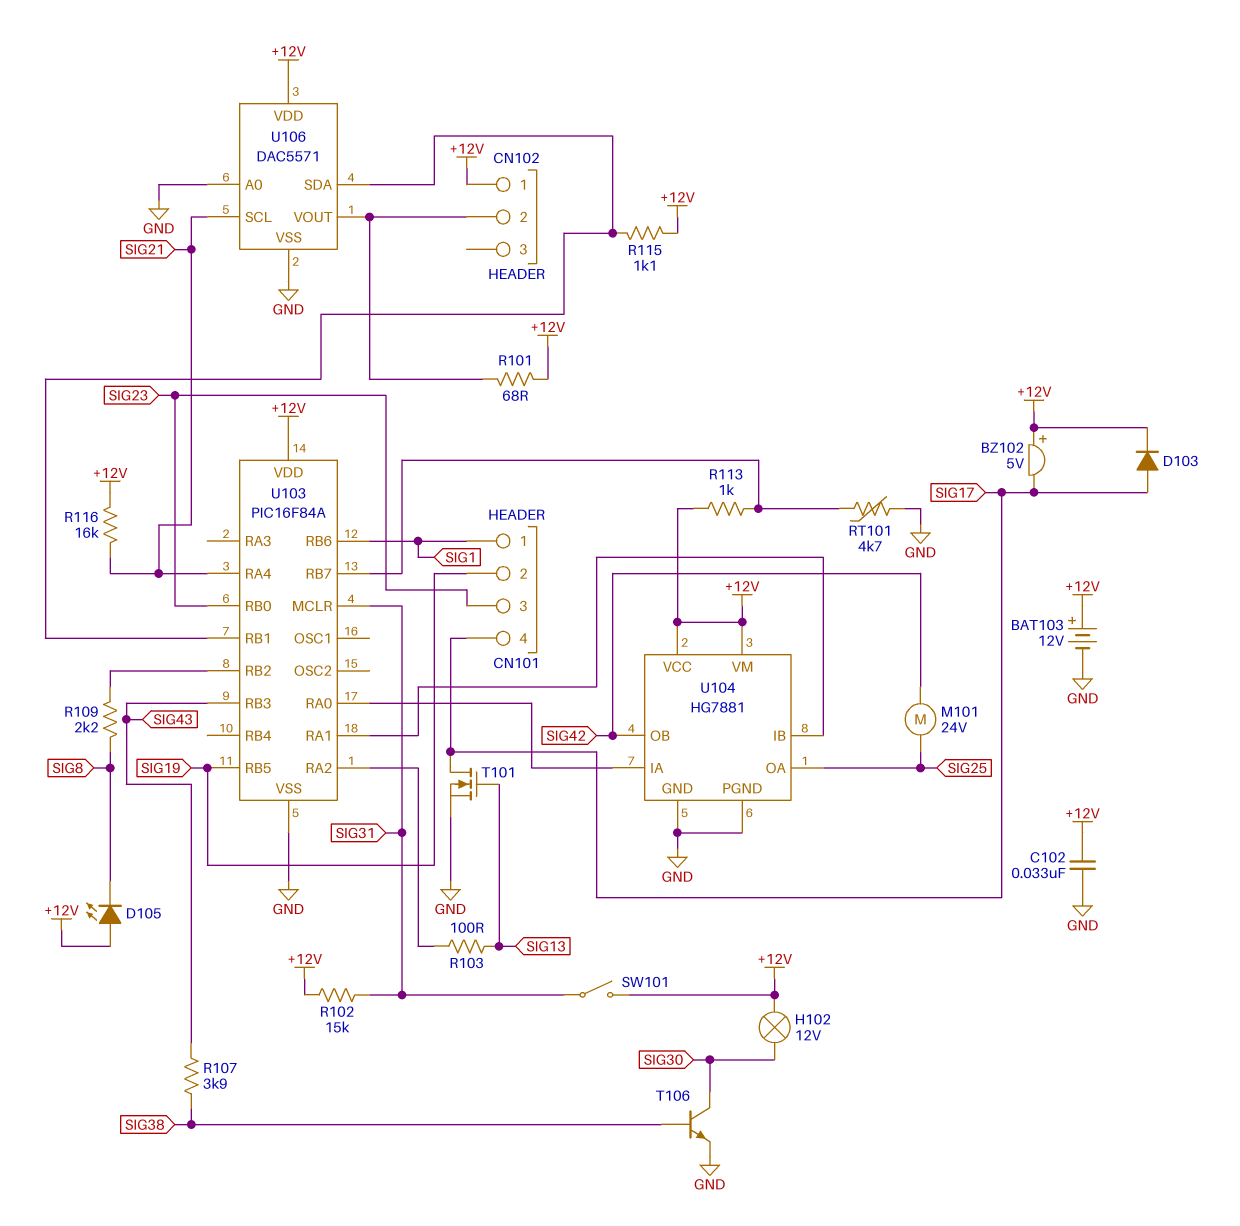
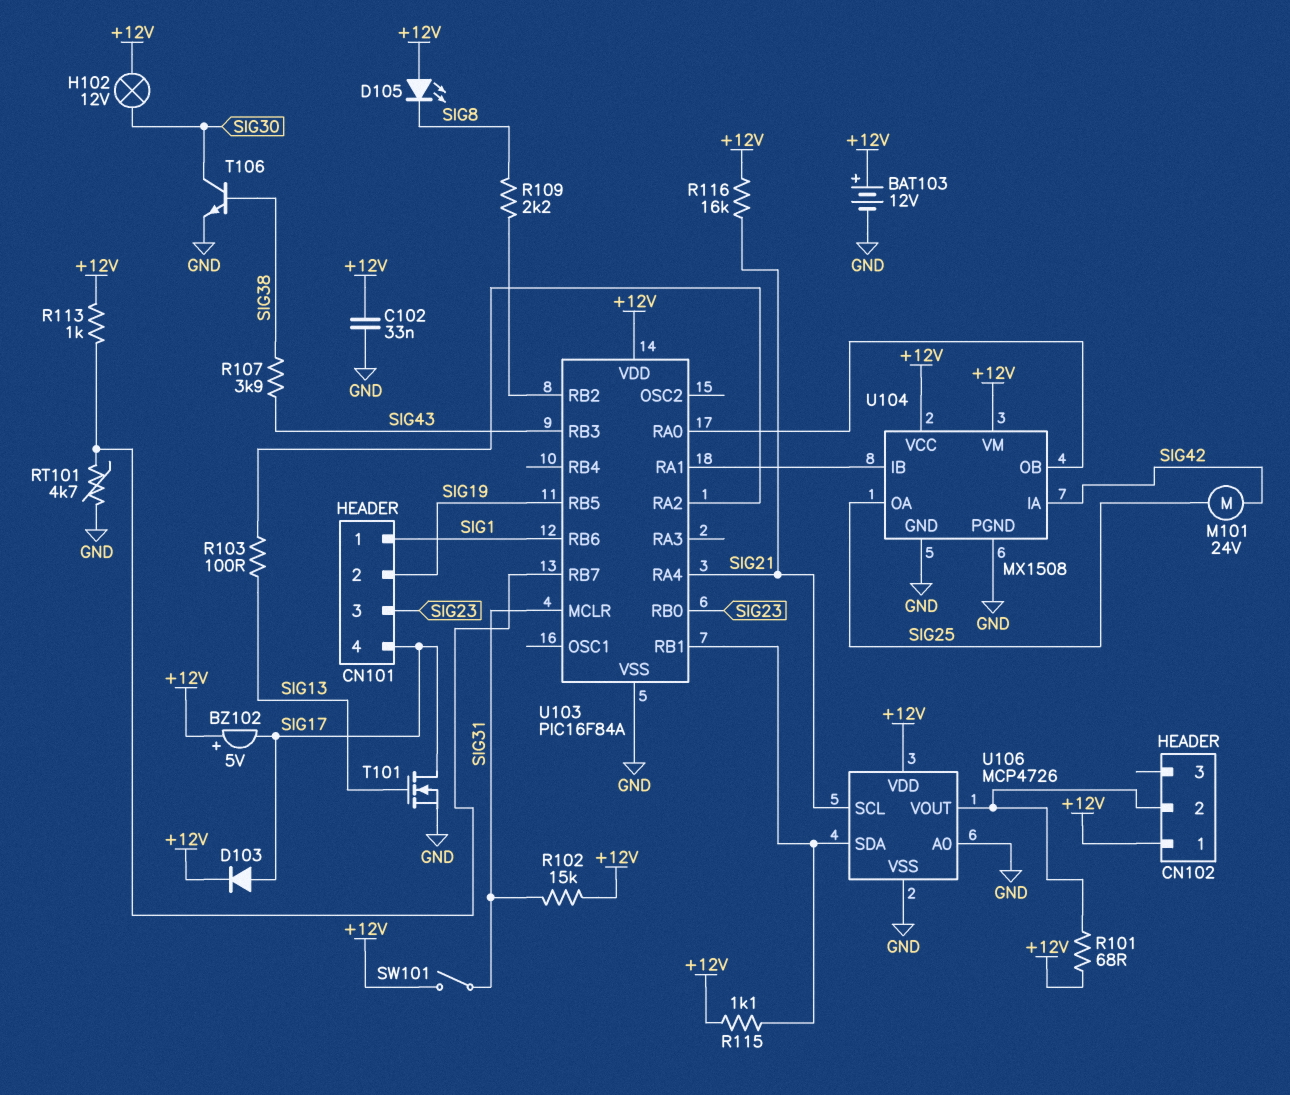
U104: HG7881 -> MX1508
U104 pin IA: U103/RA0 -> SIG42
U104 pin OB: SIG42 -> U103/RA0
U106: DAC5571 -> MCP4726

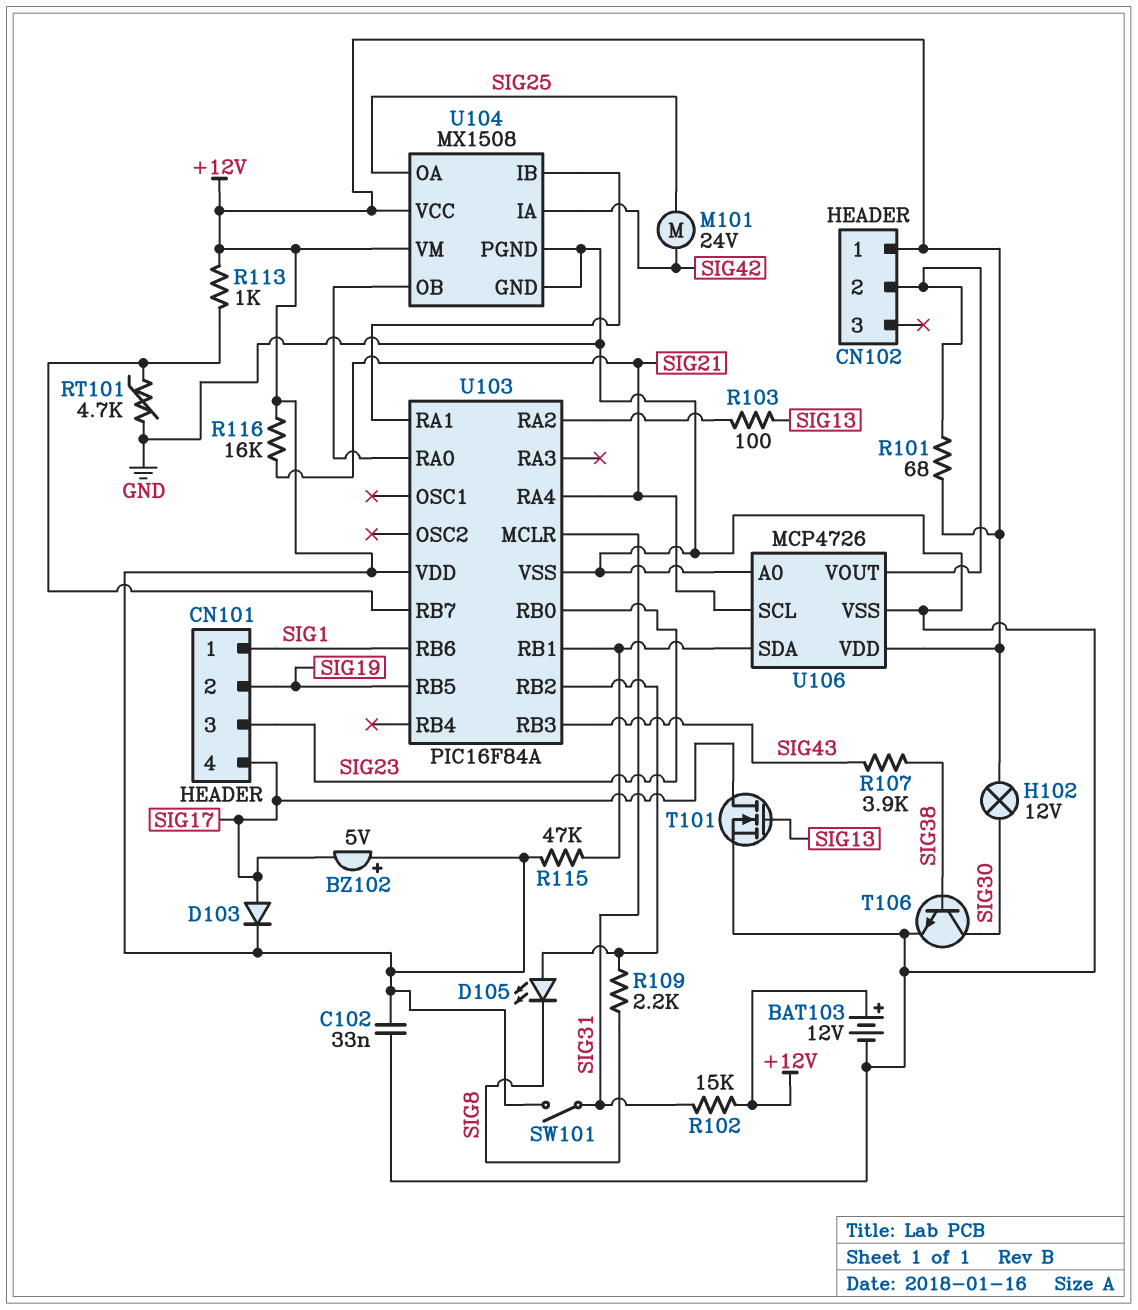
D105: LED (A +12V, K SIG8) -> LED (A U103/RB2, K SIG8)
R115: 1.1k (+12V, U103/RB1) -> 47k (+12V, U103/RB1)

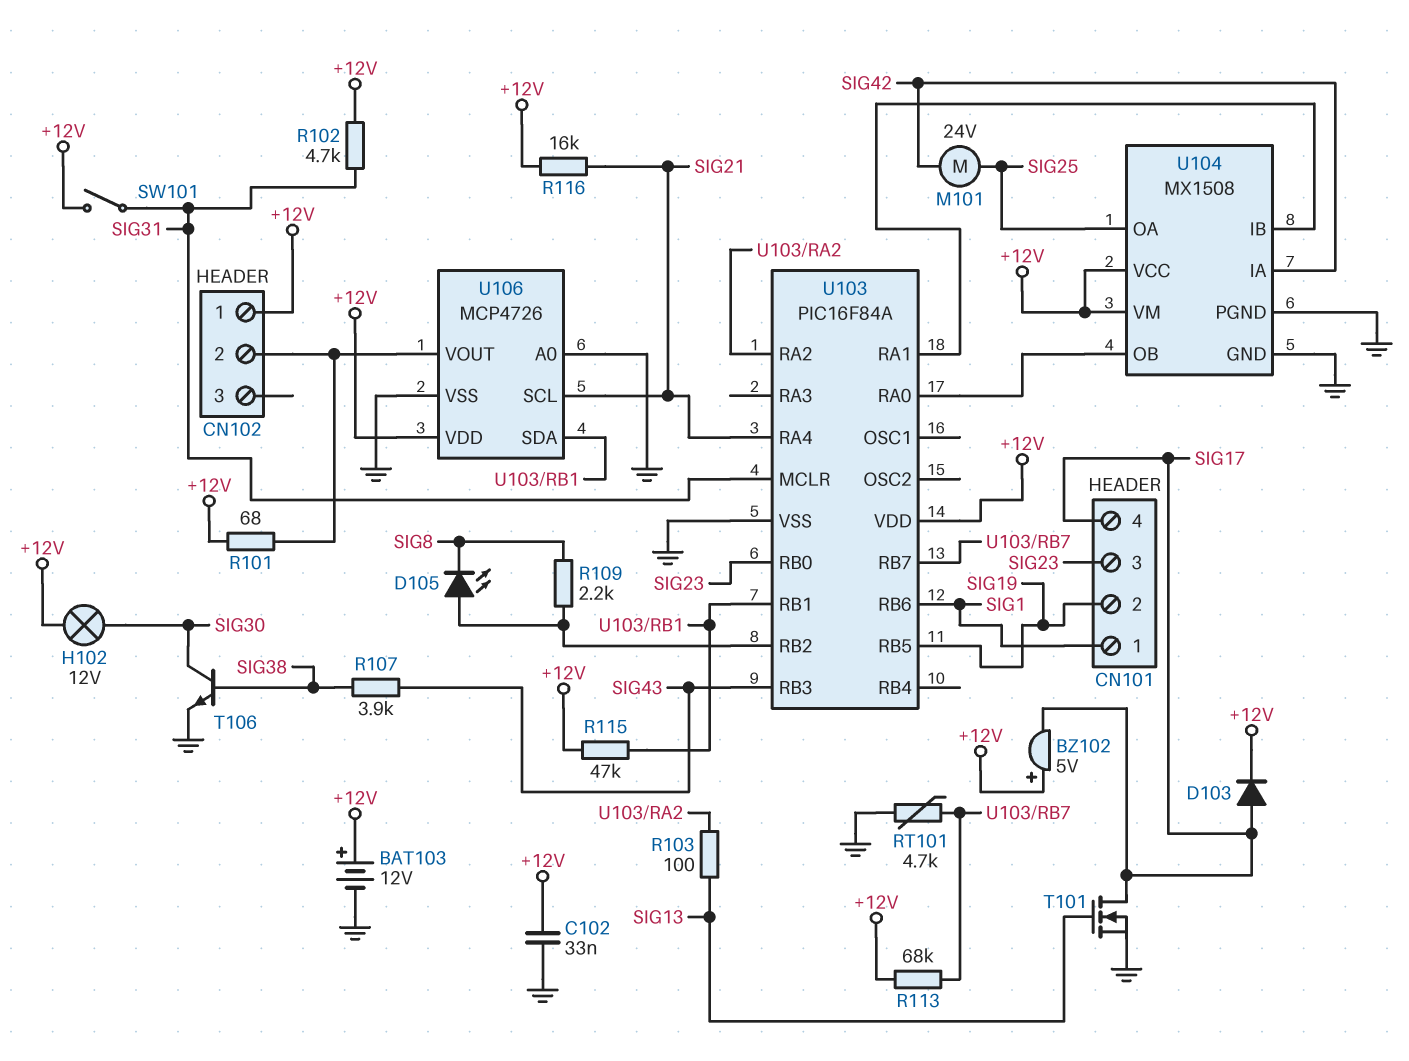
R102: 15k (+12V, SIG31) -> 4.7k (+12V, SIG31)
R113: 1k (+12V, U103/RB7) -> 68k (+12V, U103/RB7)

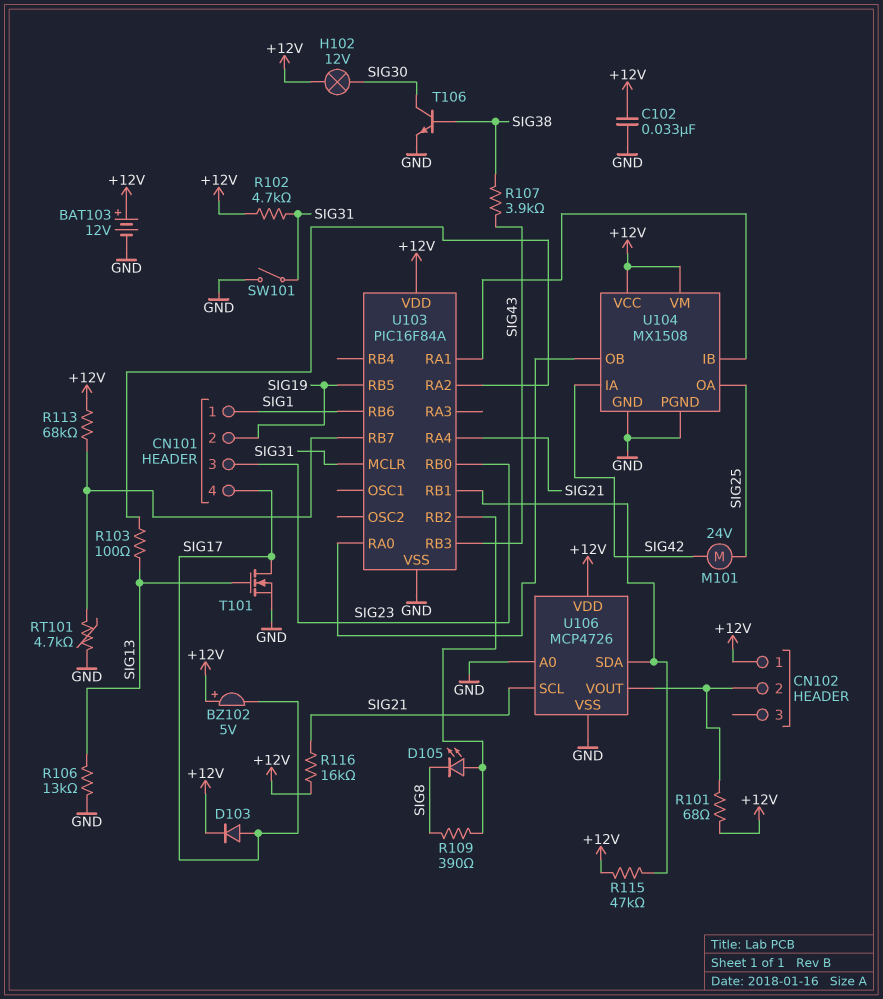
R106: none -> 13k (GND, SIG13)
R109: 2.2k (SIG8, U103/RB2) -> 390 (SIG8, U103/RB2)
SW101: switch (+12V, SIG31) -> switch (GND, SIG31)

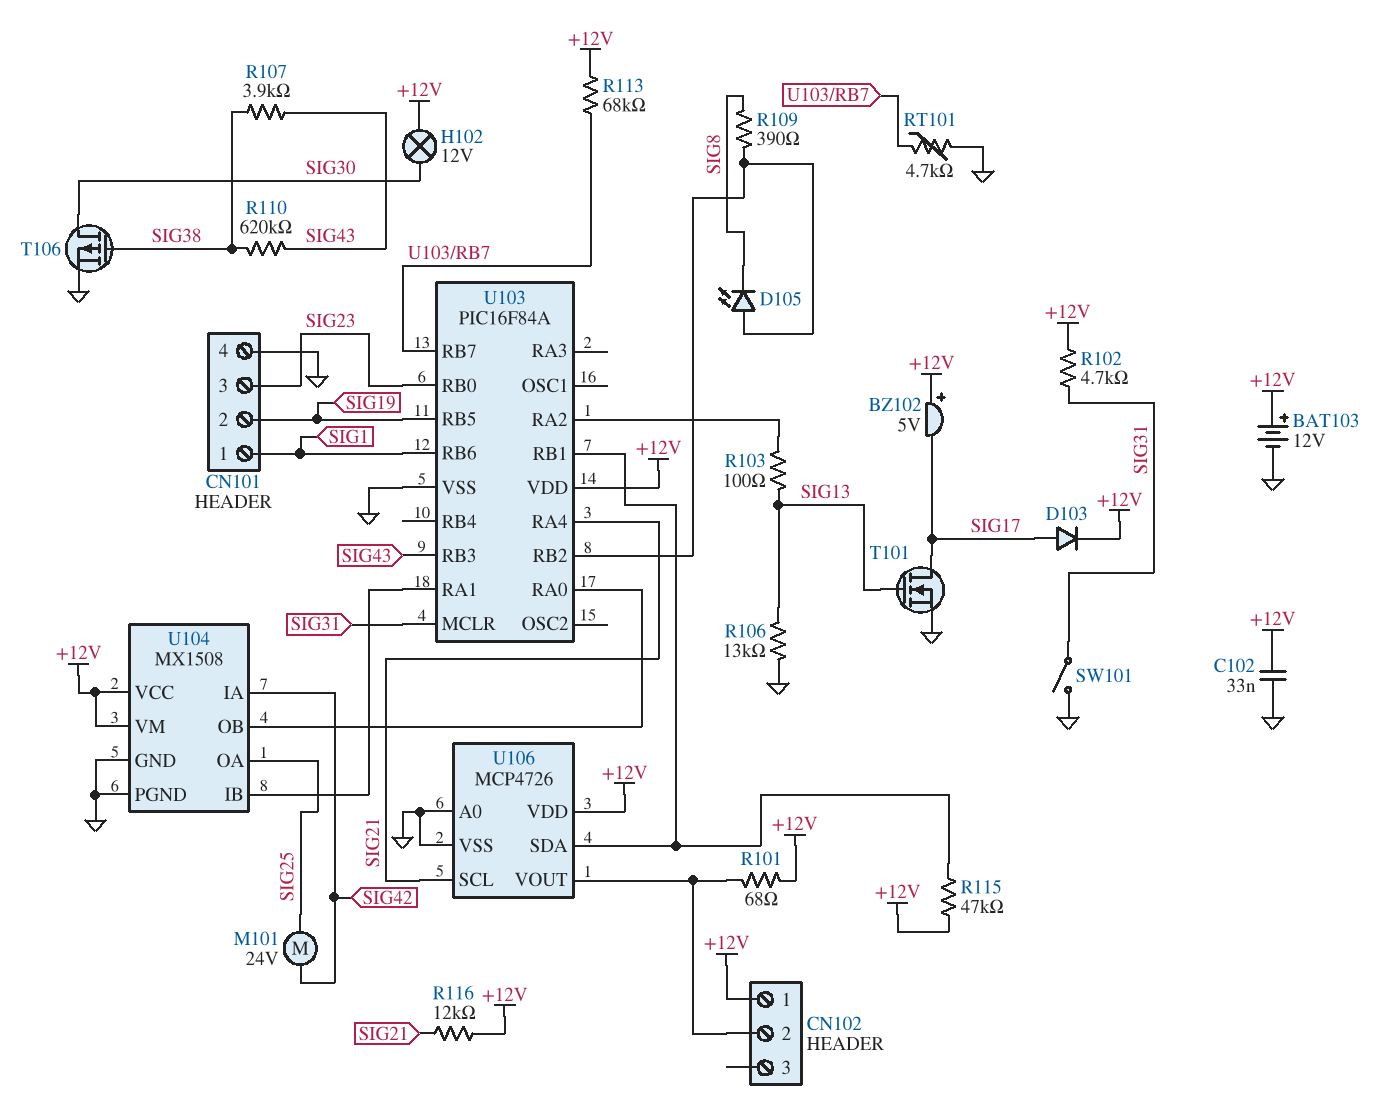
CN101 pin 4: SIG17 -> GND
R110: none -> 620k (SIG38, SIG43)
R116: 16k (+12V, SIG21) -> 12k (+12V, SIG21)
T106: NPN (B SIG38, C SIG30, E GND) -> PMOS (G SIG38, D SIG30, S GND)

